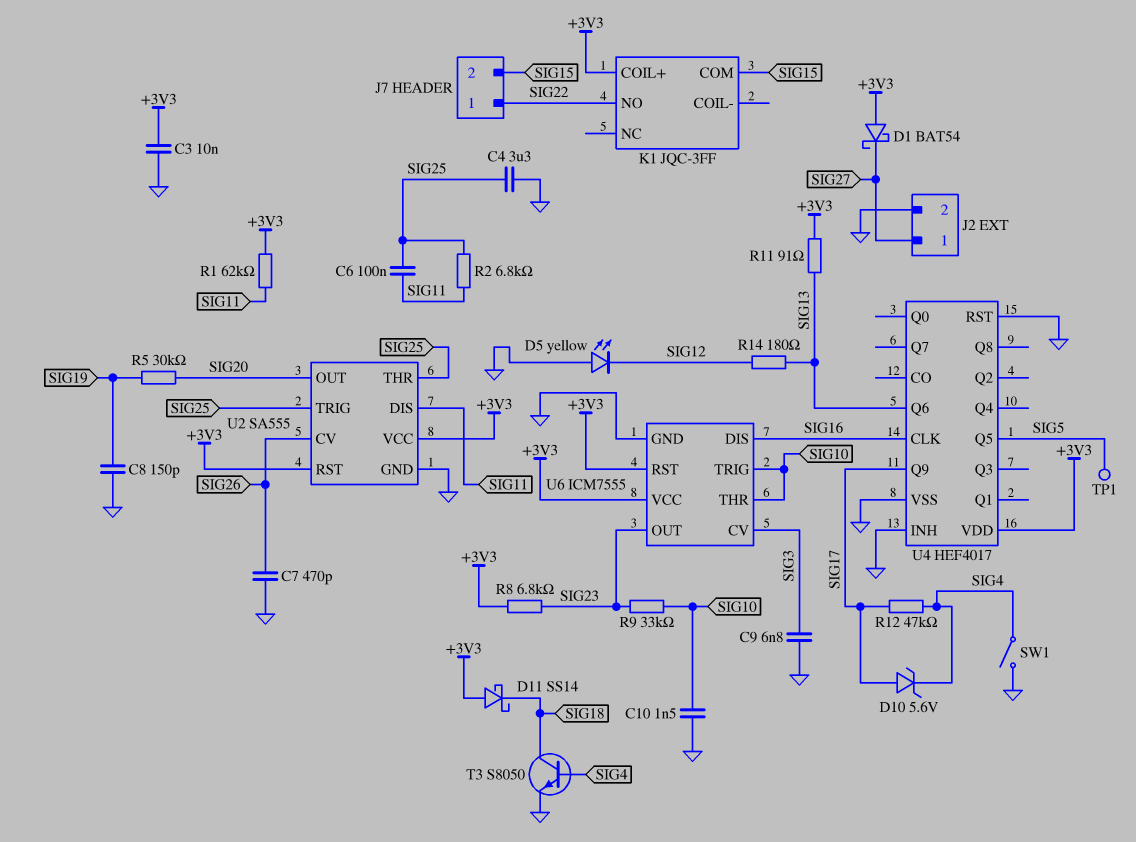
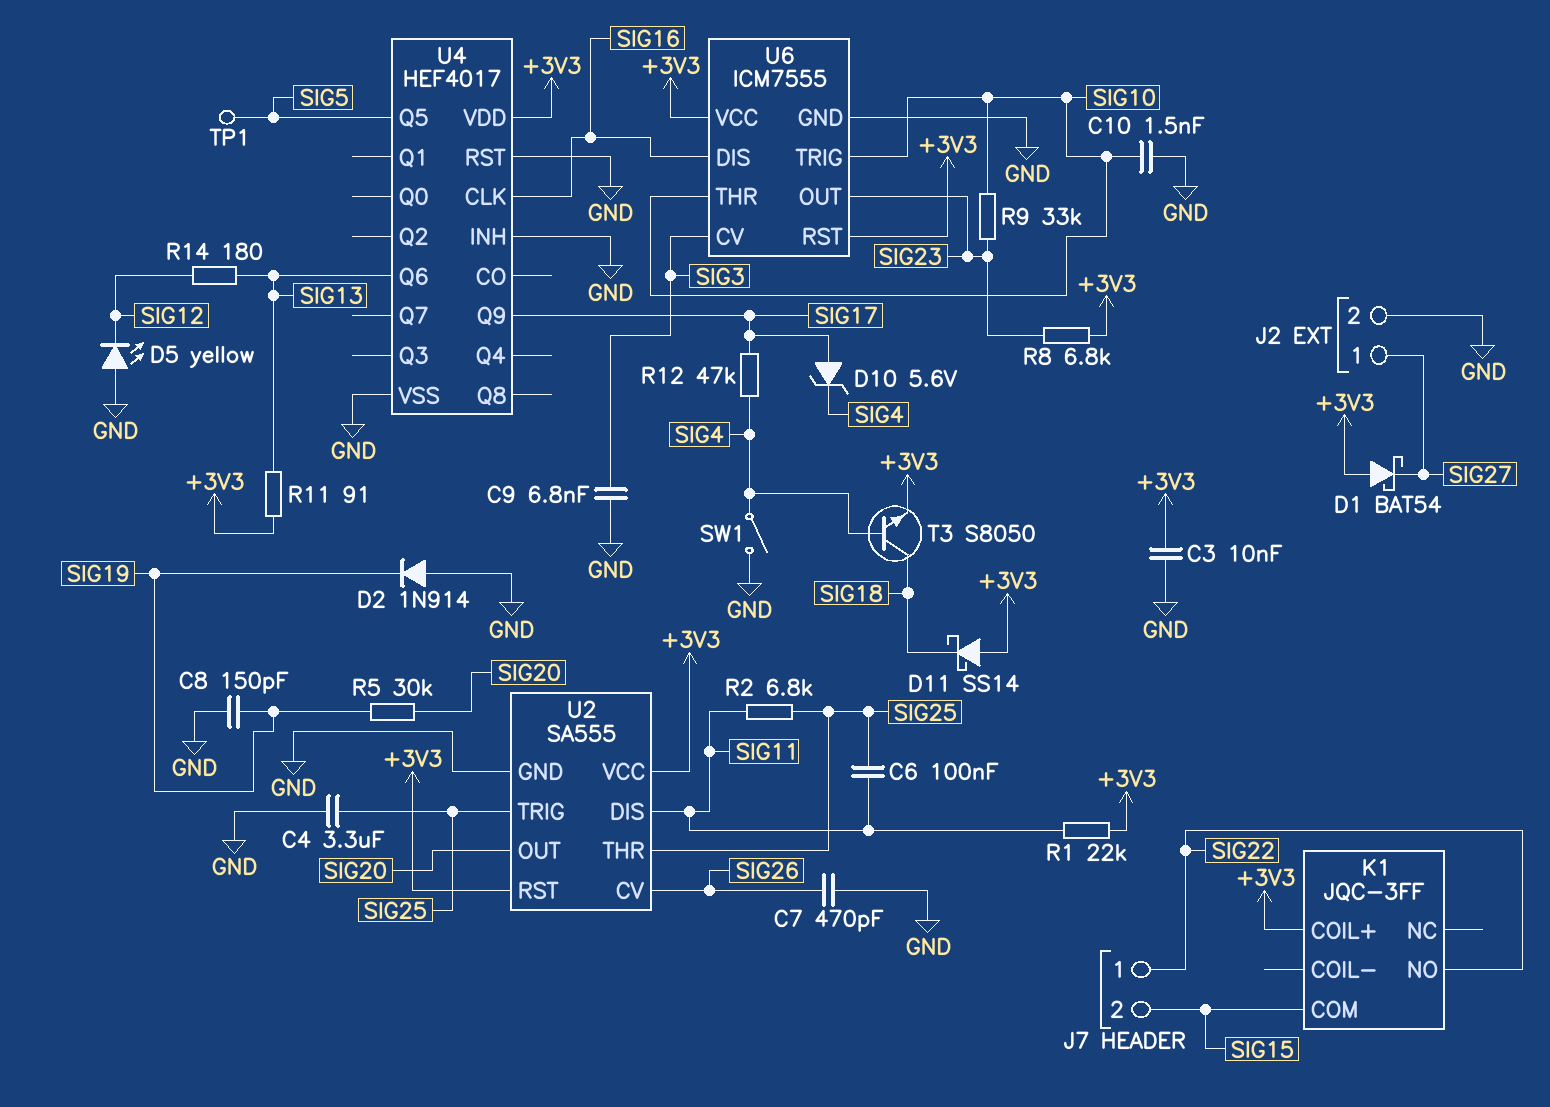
D2: none -> diode 1N914 (A GND, K SIG19)
R1: 62k (+3V3, SIG11) -> 22k (+3V3, SIG11)
T3: NPN S8050 (B SIG4, C SIG18, E GND) -> NPN S8050 (B SIG4, C SIG18, E +3V3)

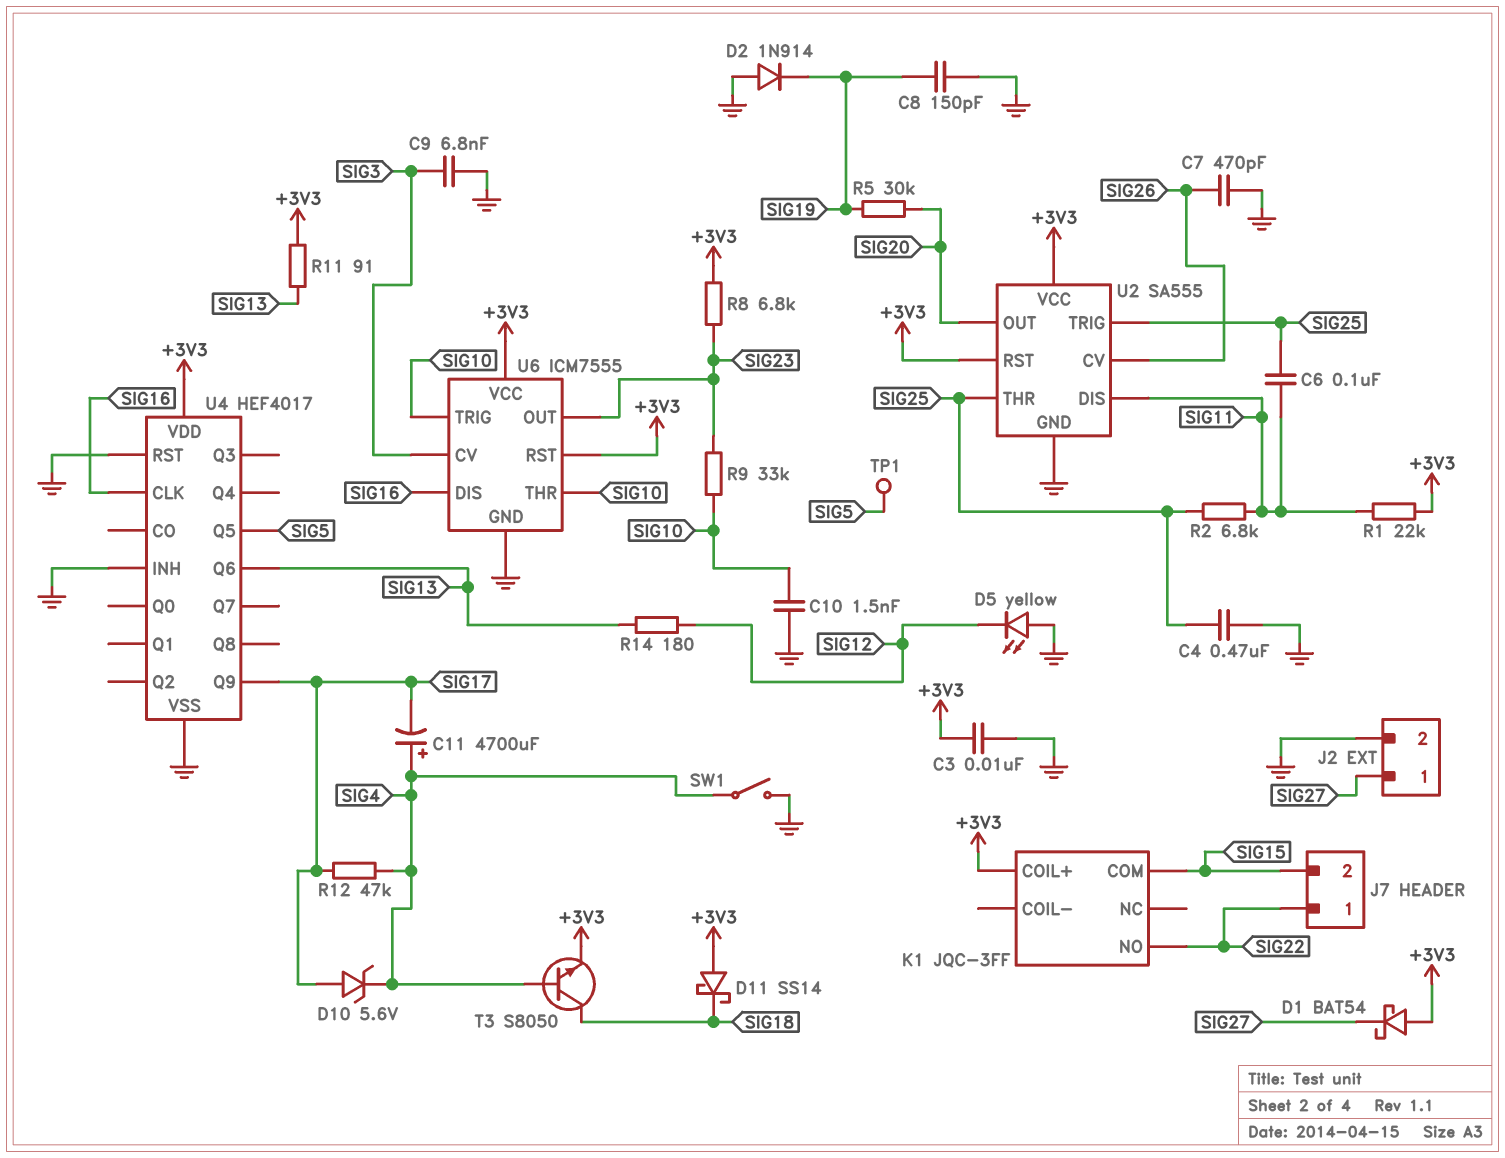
C4: 3.3uF (GND, SIG25) -> 470nF (GND, SIG25)
C11: none -> 4700uF (plus SIG4, minus SIG17)

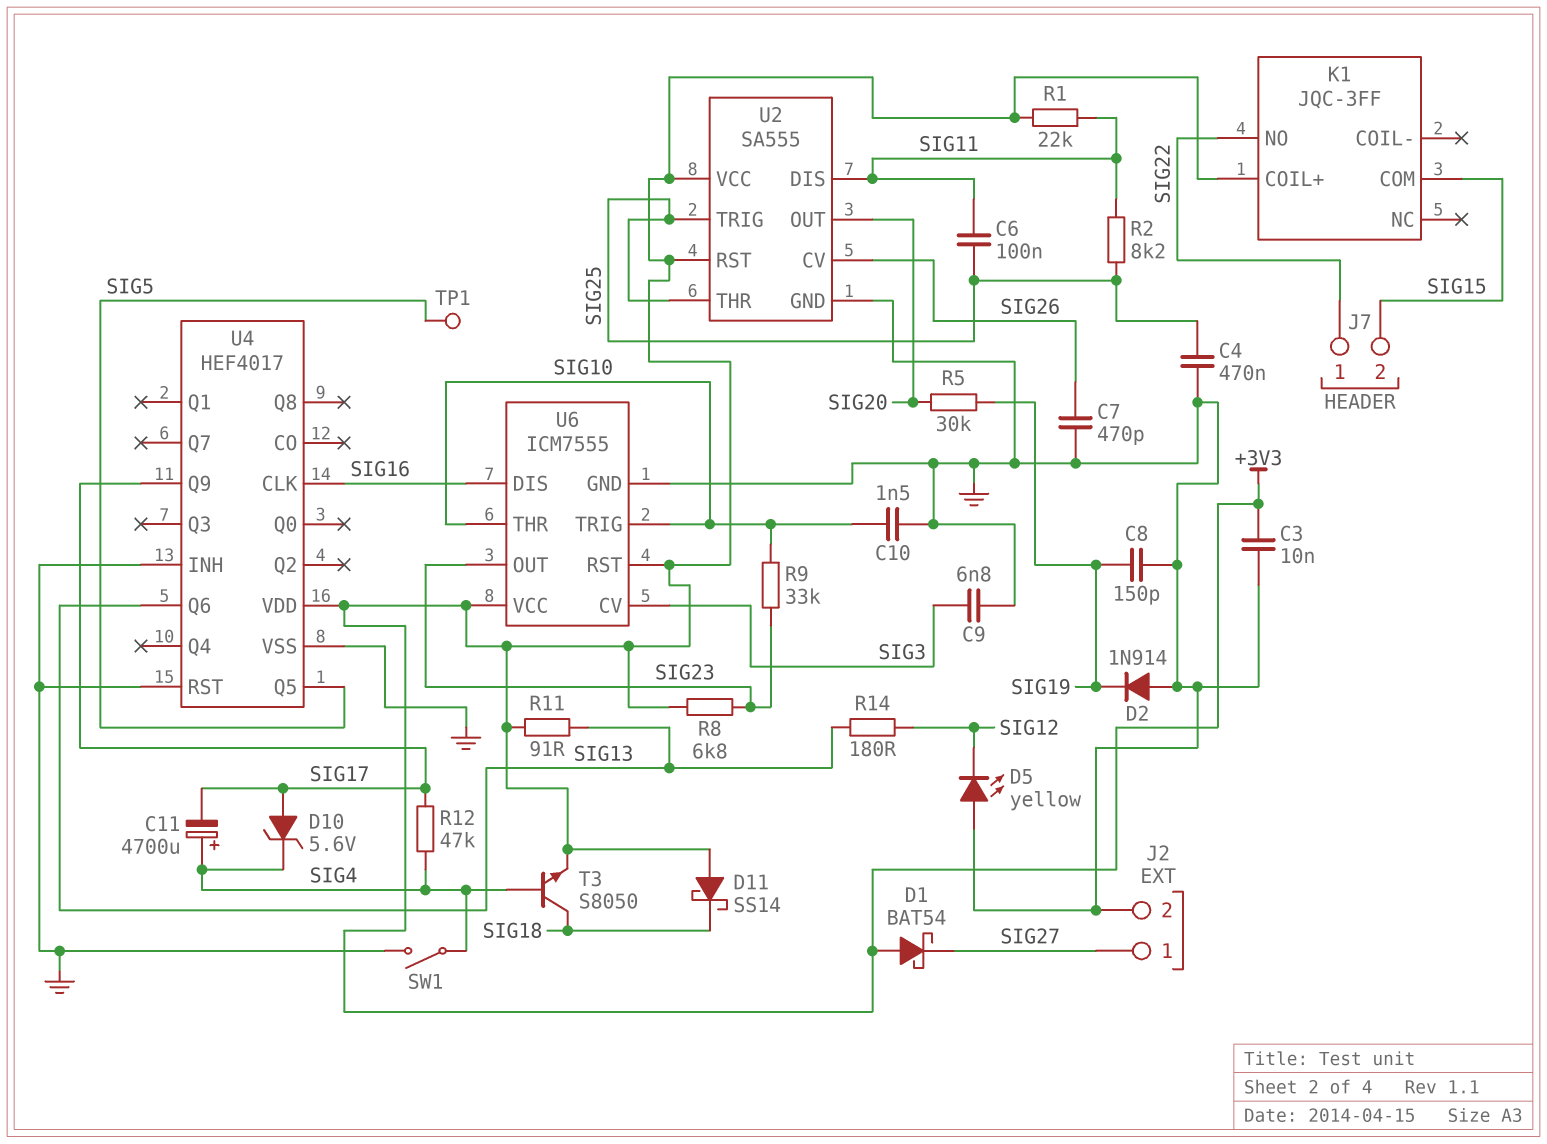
R2: 6.8k (SIG11, SIG25) -> 8.2k (SIG11, SIG25)

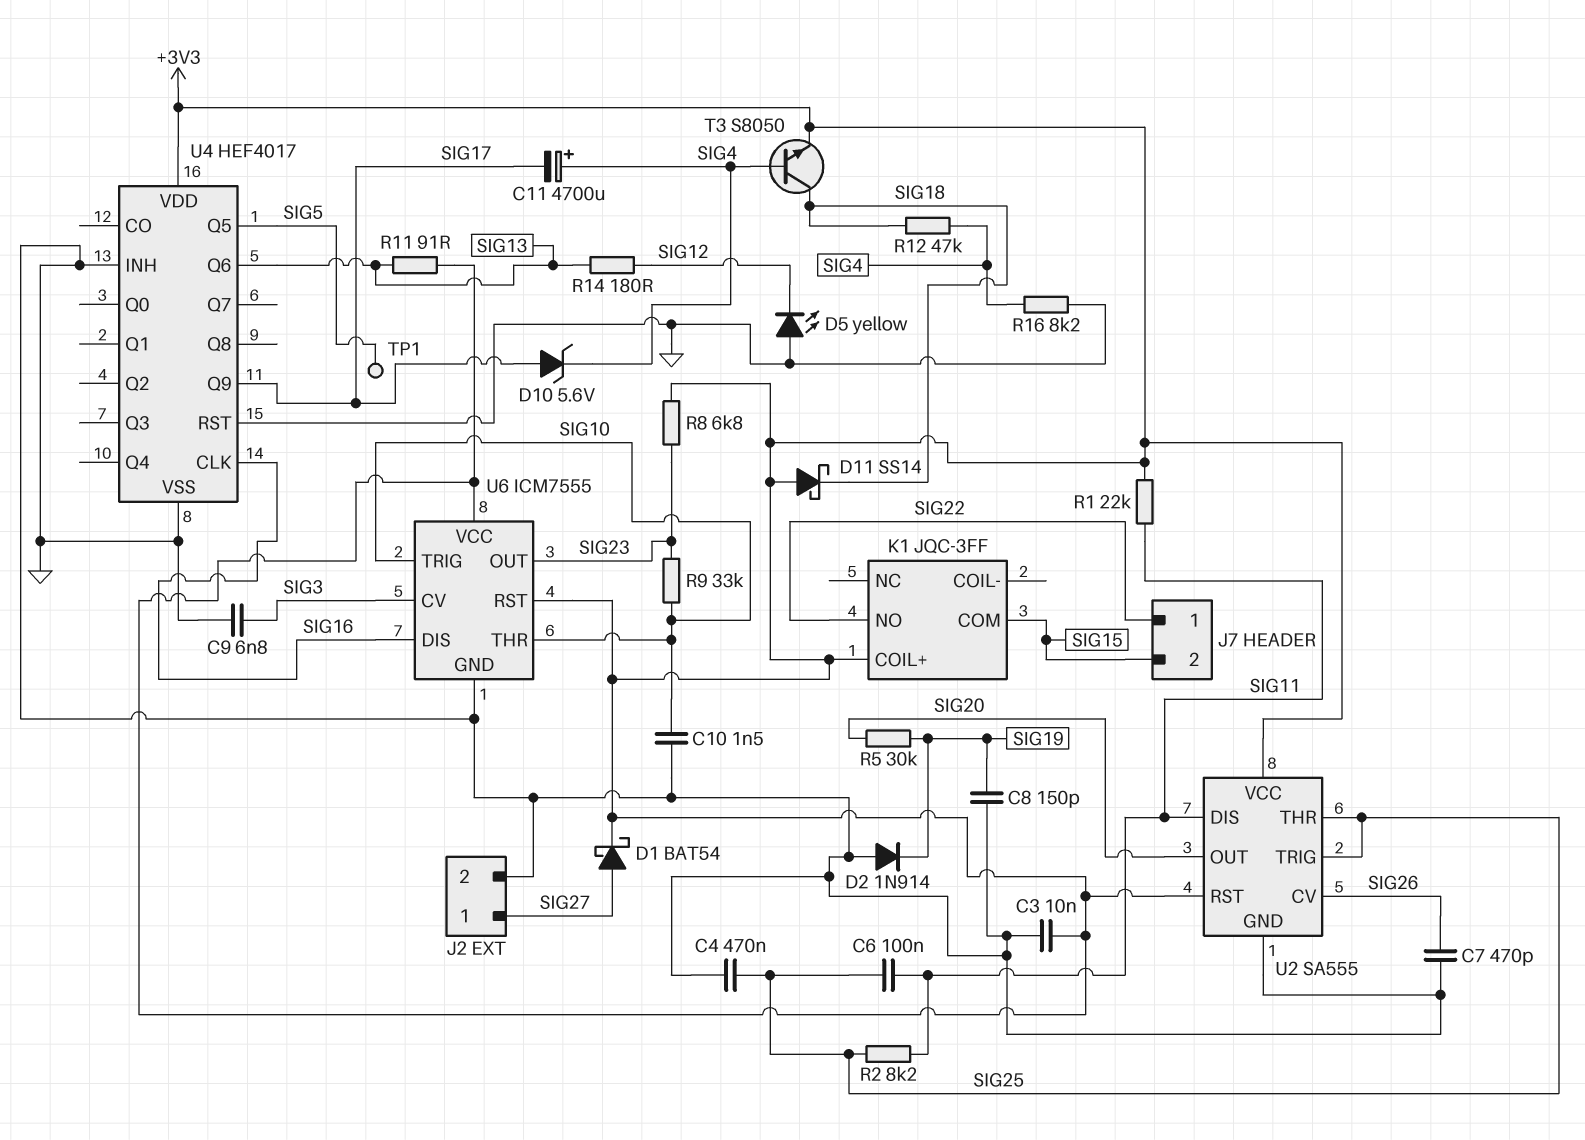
D1: schottky BAT54 (A +3V3, K SIG27) -> schottky BAT54 (A SIG27, K +3V3)
R12: 47k (SIG4, SIG17) -> 47k (SIG4, SIG18)
R16: none -> 8.2k (GND, SIG4)
SW1: switch (GND, SIG4) -> none

